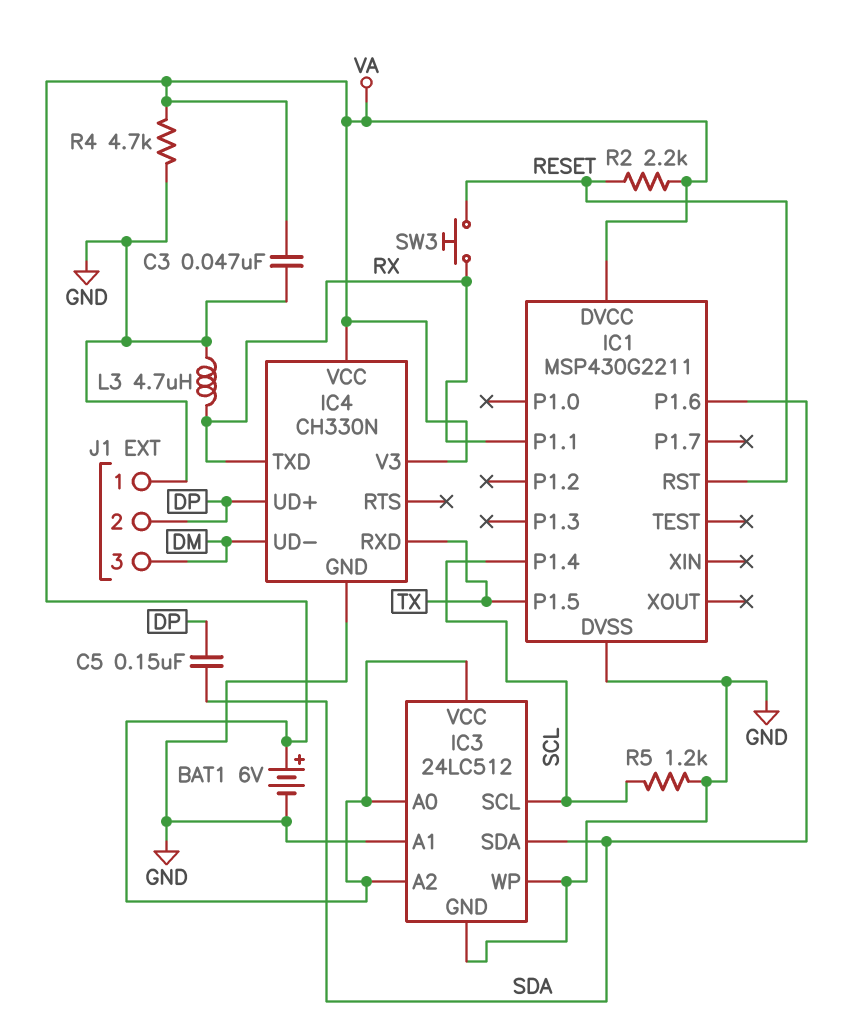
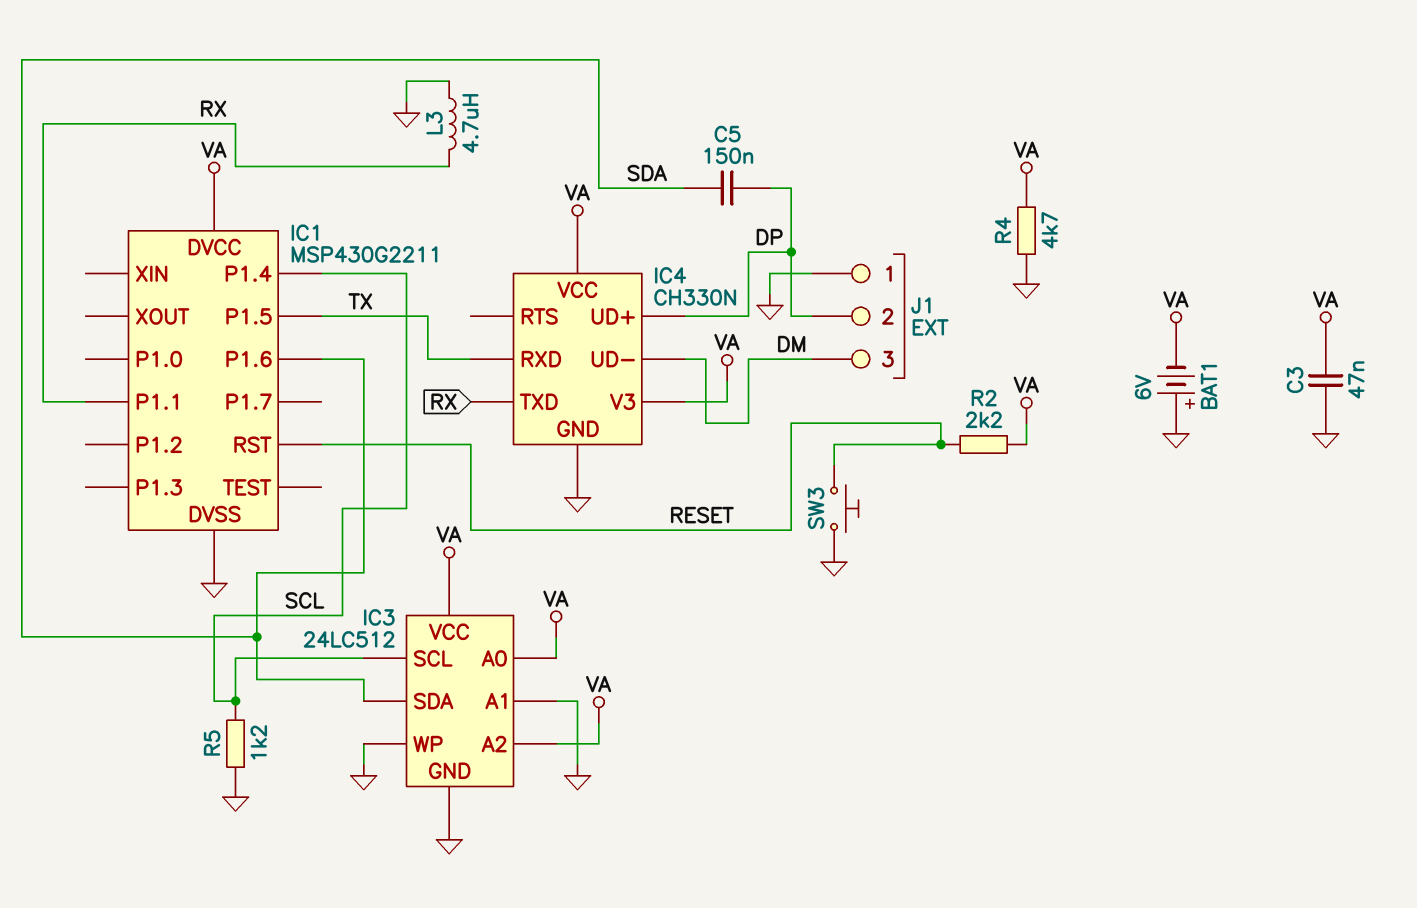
BAT1: 6V (plus VA, minus GND) -> 6V (plus GND, minus VA)
SW3: button (RESET, RX) -> button (GND, RESET)

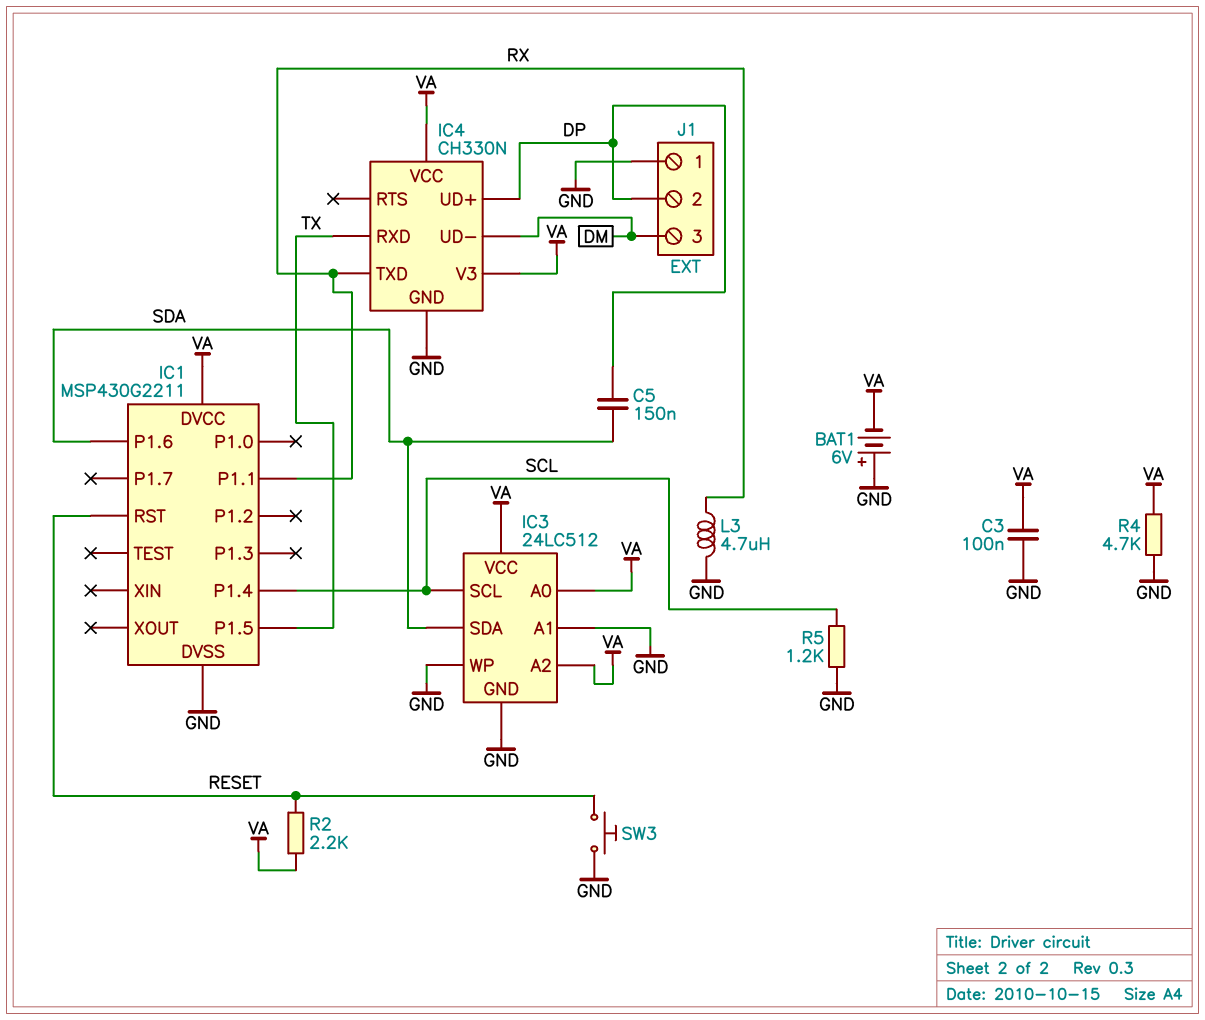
C3: 47nF (GND, VA) -> 100nF (GND, VA)

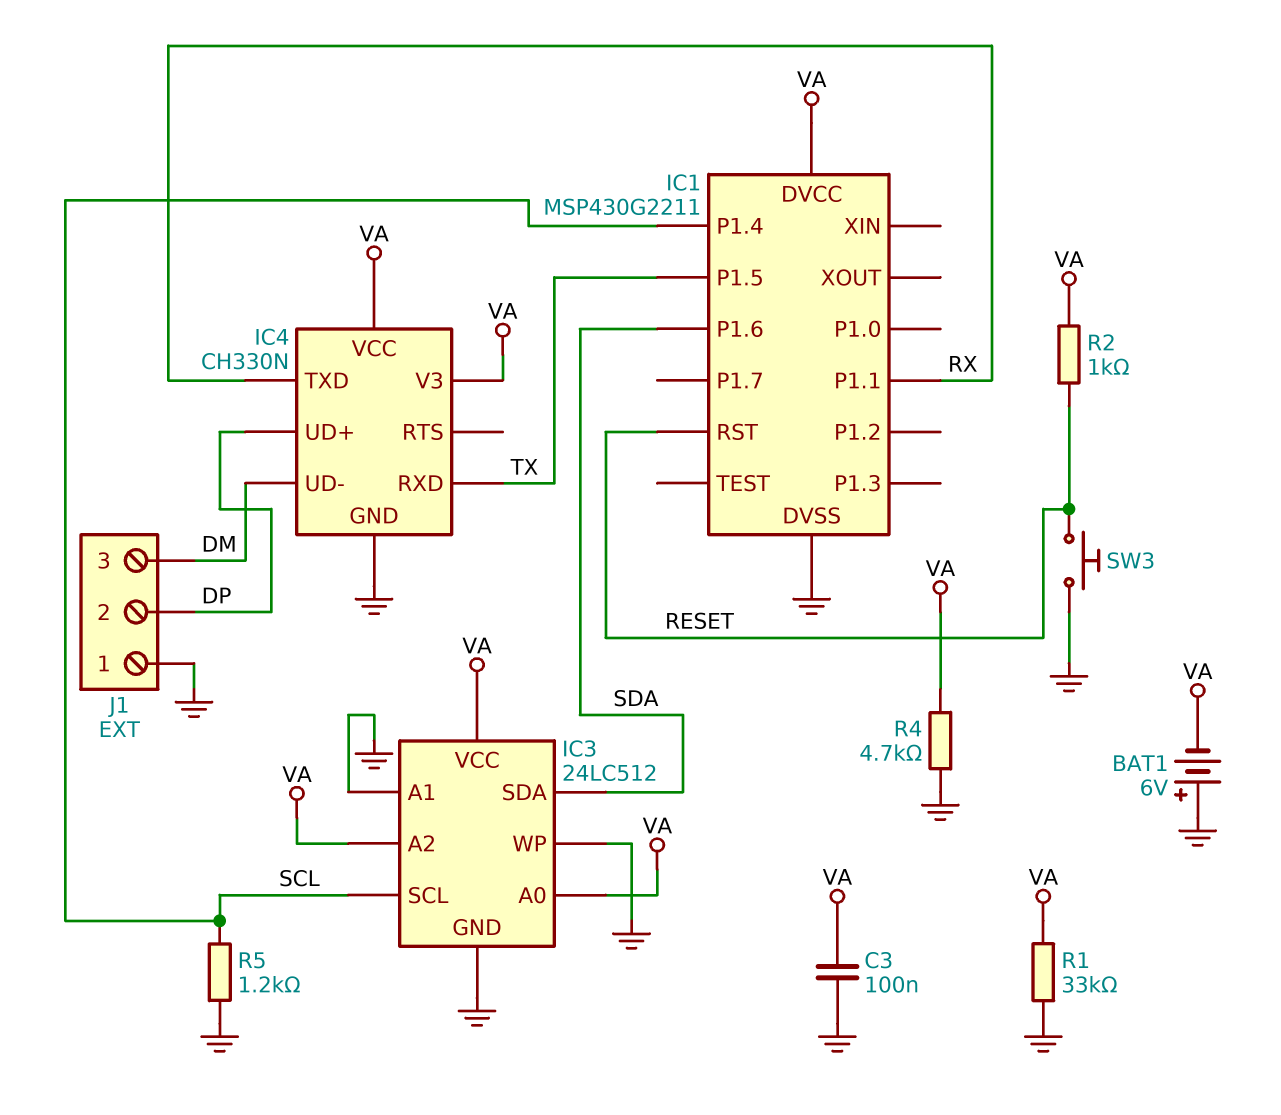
C5: 150nF (DP, SDA) -> none
L3: 4.7uH (GND, RX) -> none
R1: none -> 33k (GND, VA)
R2: 2.2k (RESET, VA) -> 1k (RESET, VA)

